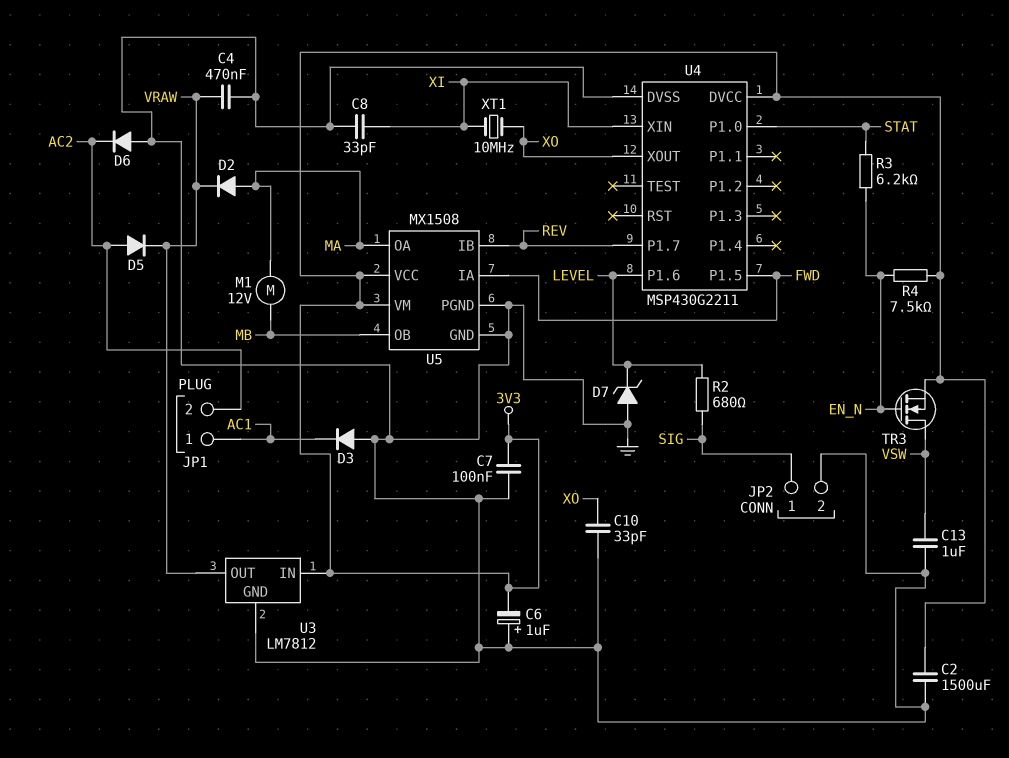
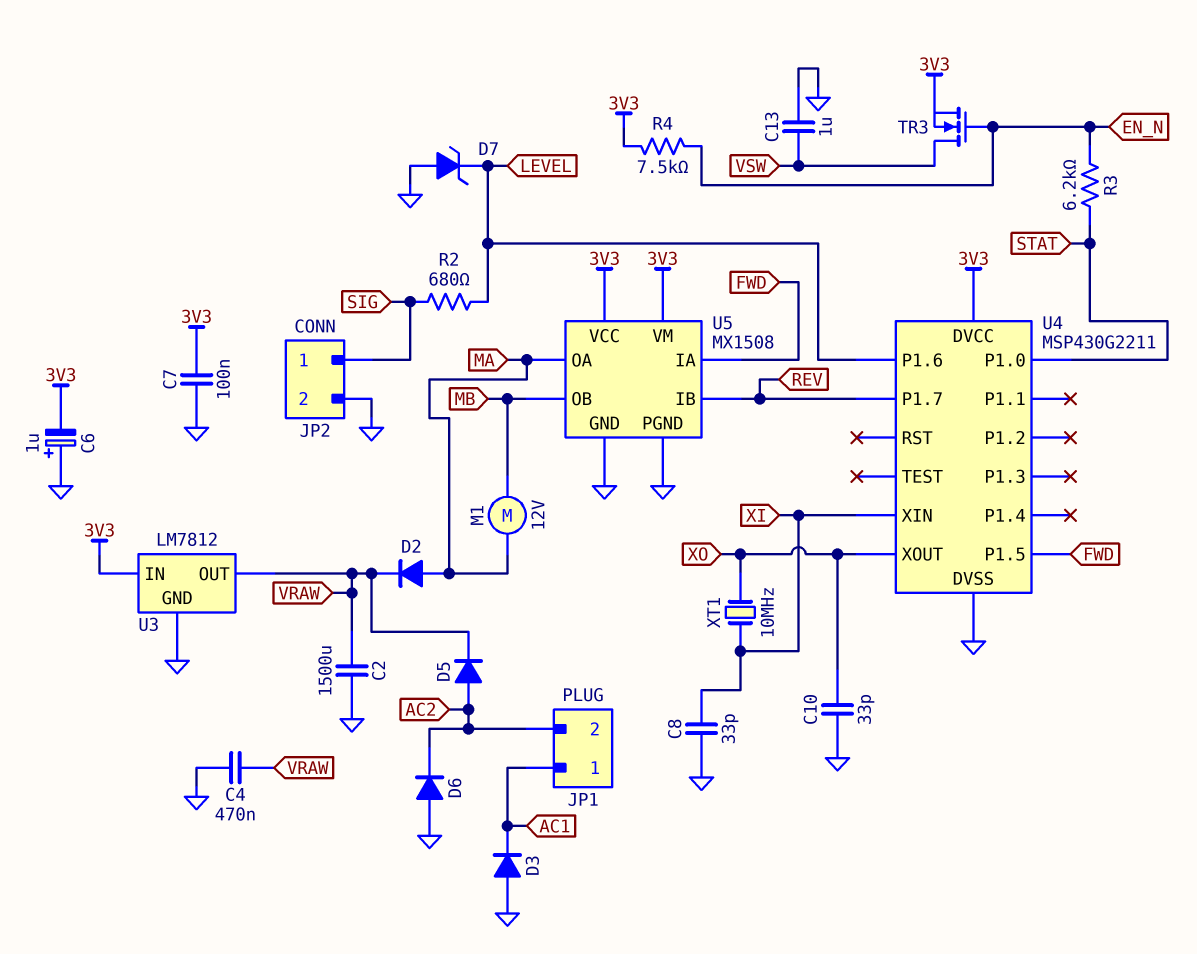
C2: 1500uF (3V3, GND) -> 1500uF (GND, VRAW)

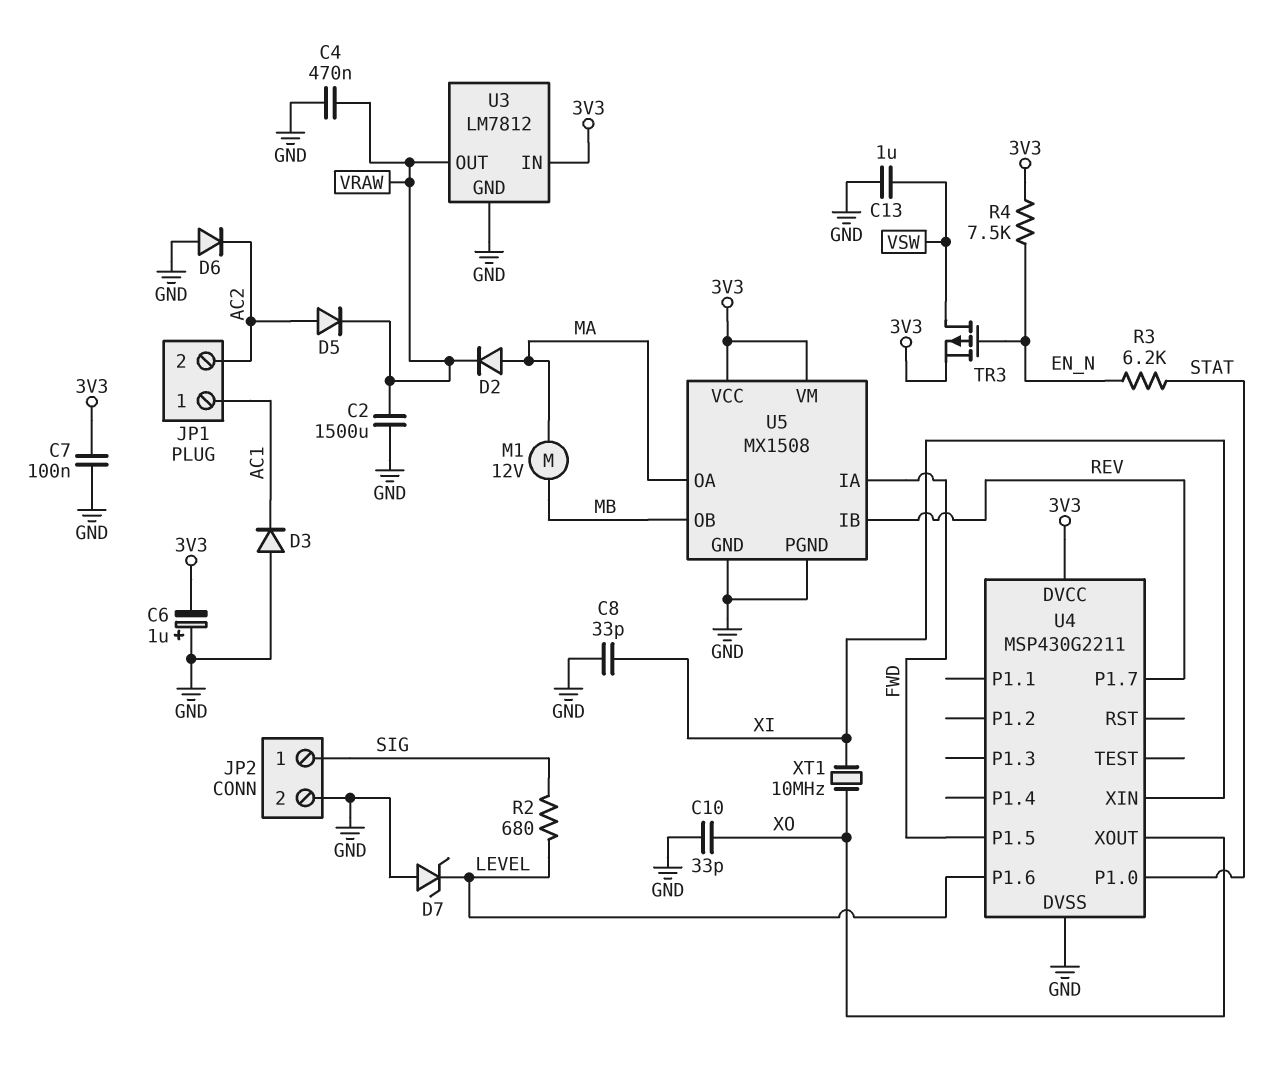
TR3: NMOS (G EN_N, D VSW, S 3V3) -> PMOS (G EN_N, D VSW, S 3V3)

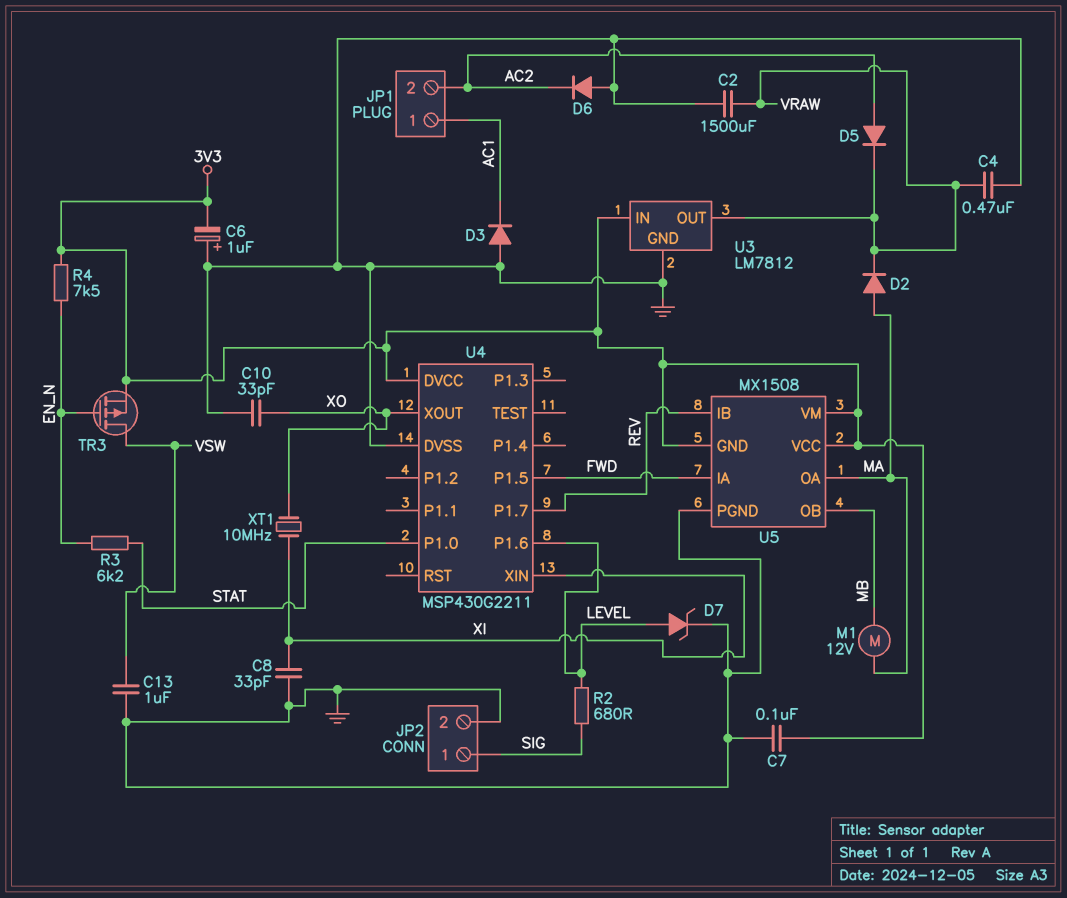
D7: zener (A GND, K LEVEL) -> zener (A LEVEL, K GND)
U5 pin GND: GND -> 3V3

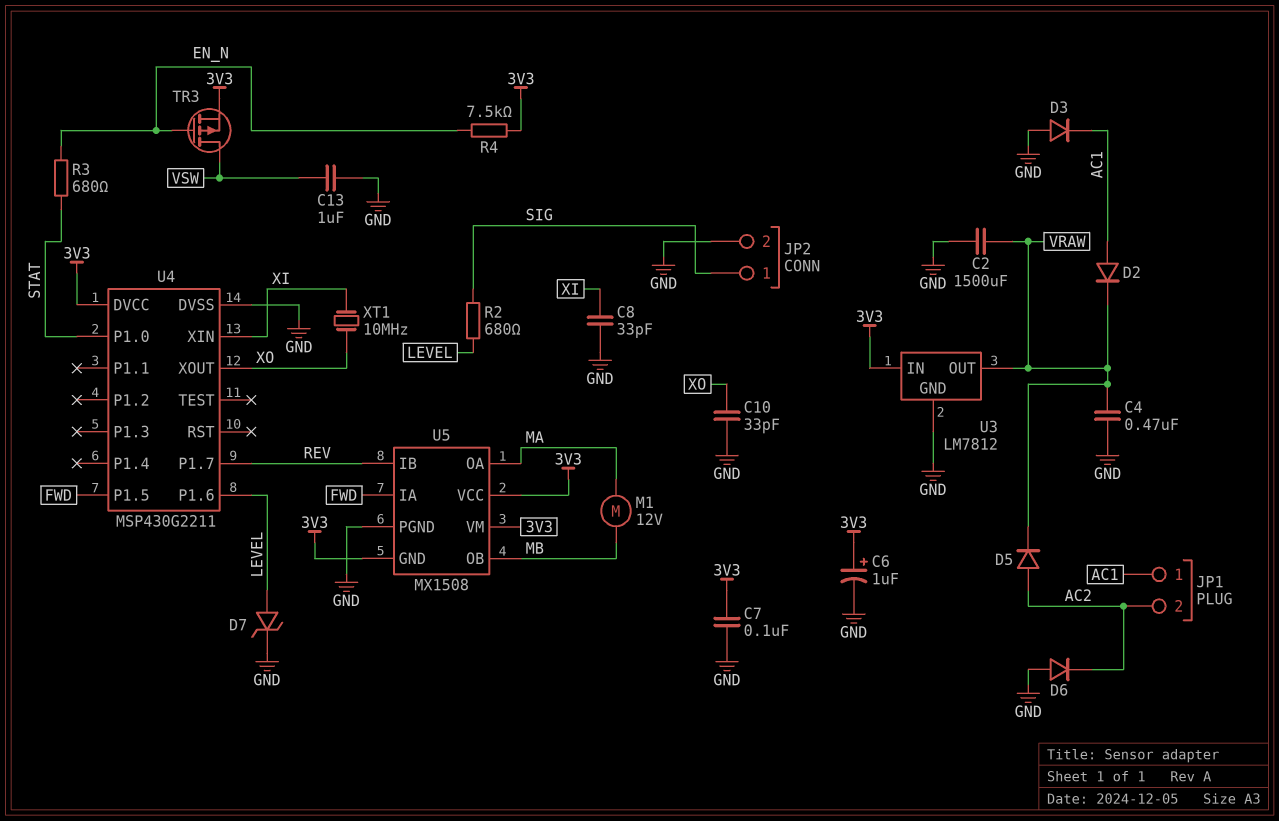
C6: 1uF (plus GND, minus 3V3) -> 1uF (plus 3V3, minus GND)
D2: diode (A MA, K VRAW) -> diode (A AC1, K VRAW)
R3: 6.2k (EN_N, STAT) -> 680 (EN_N, STAT)

